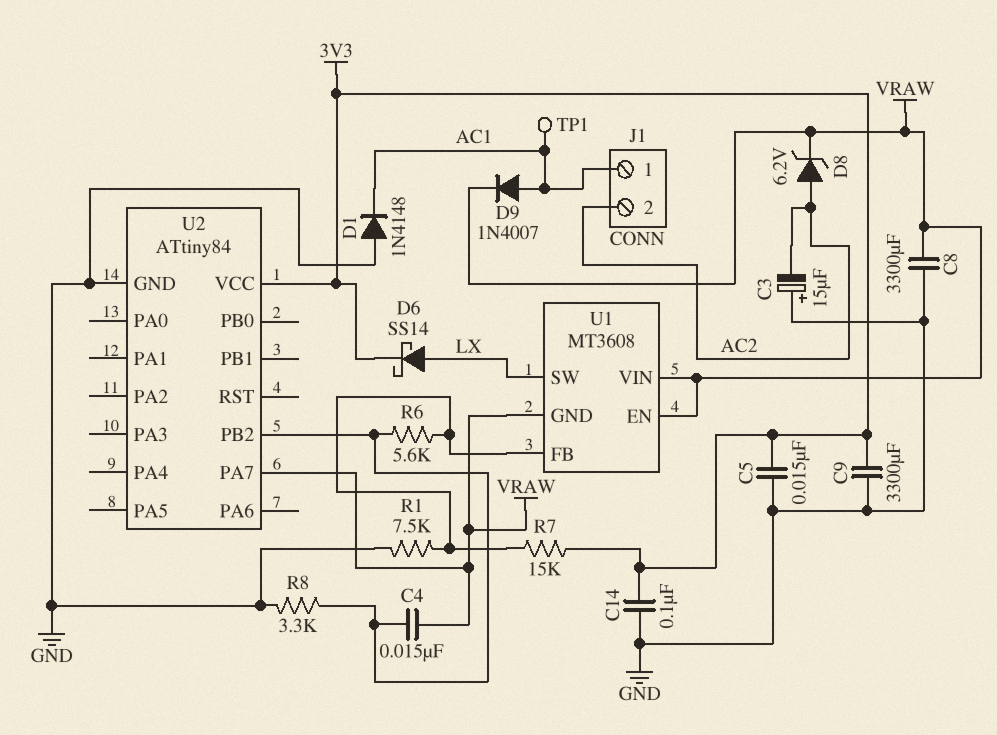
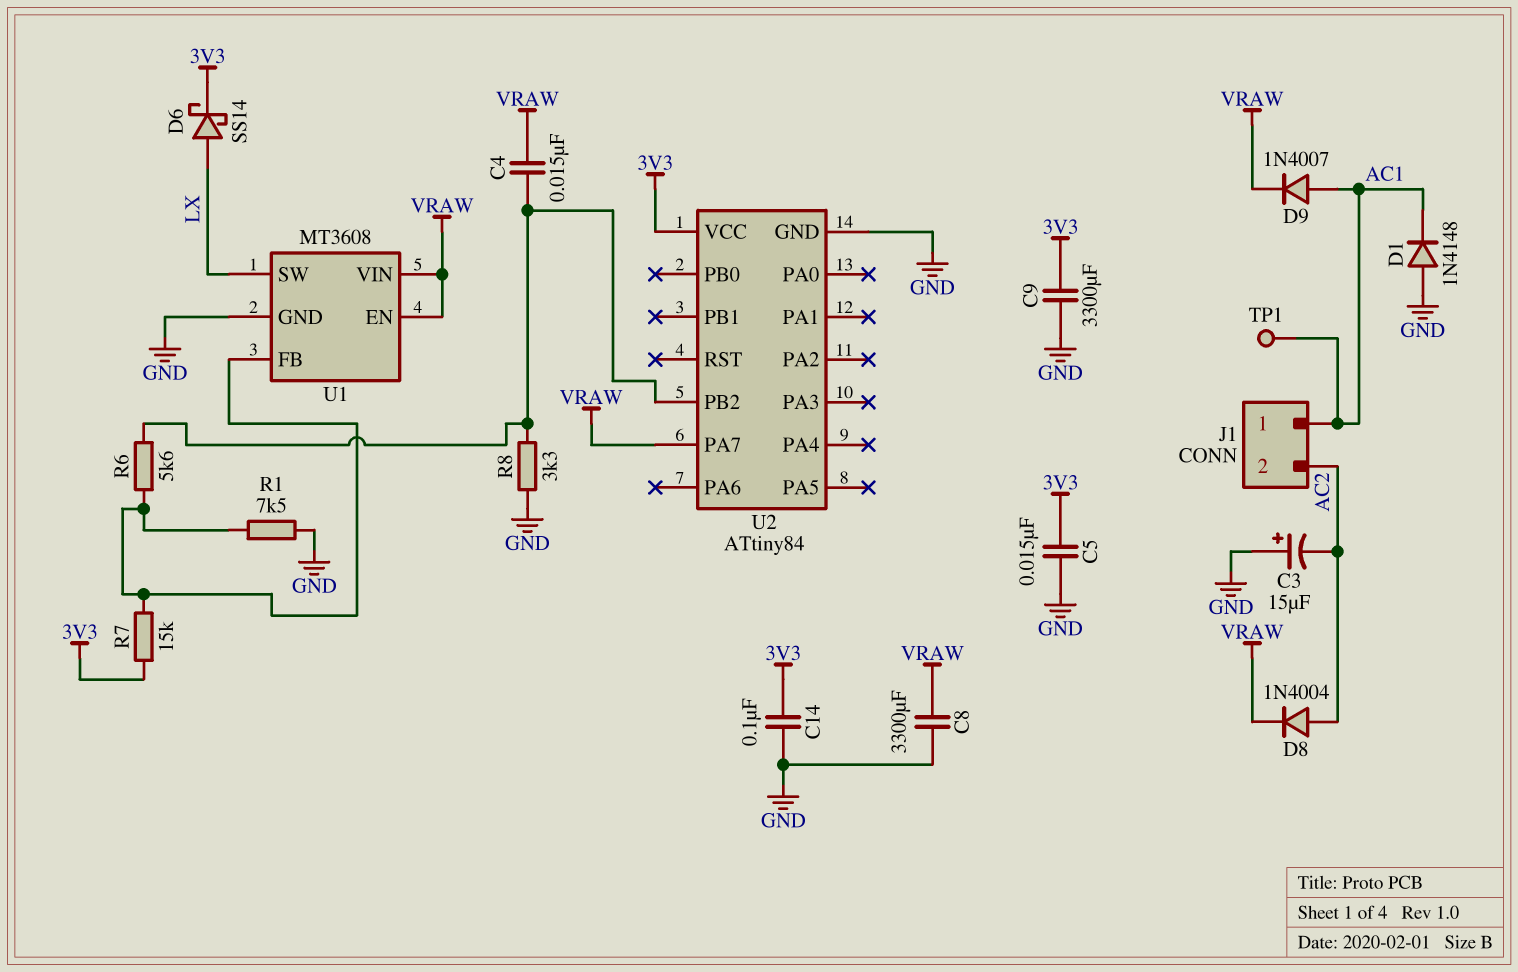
D8: zener 6.2V (A AC2, K VRAW) -> diode 1N4004 (A AC2, K VRAW)
U1 pin GND: VRAW -> GND

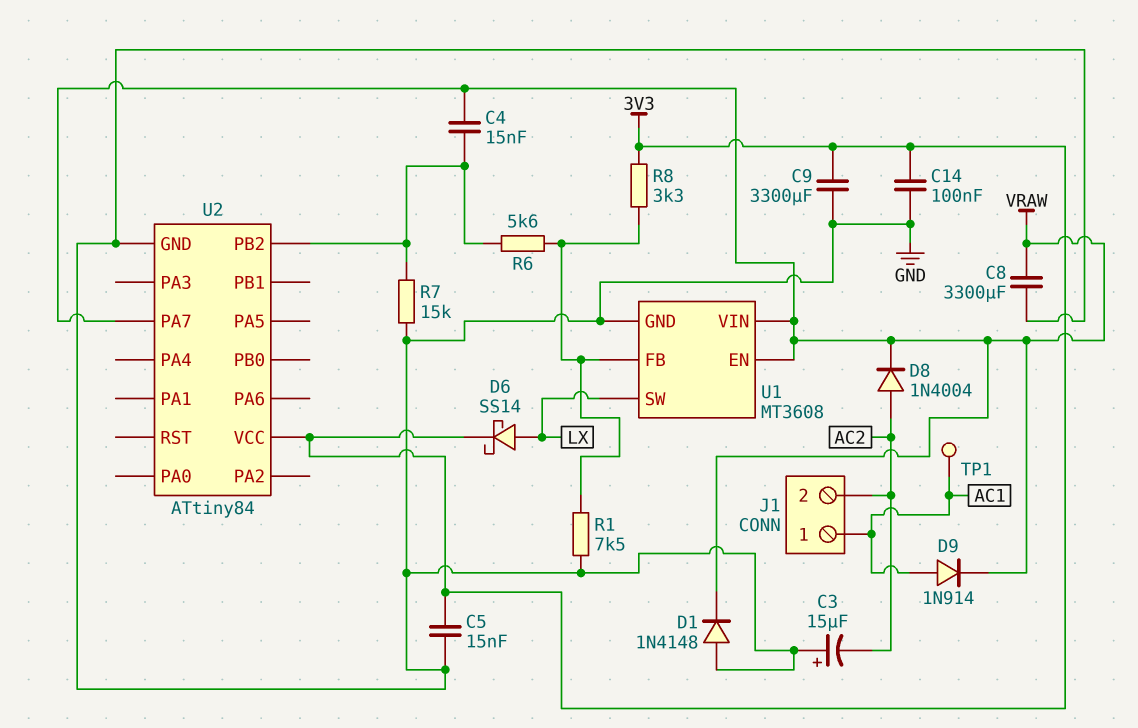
D1: diode 1N4148 (A GND, K AC1) -> diode 1N4148 (A GND, K VRAW)
D9: diode 1N4007 (A AC1, K VRAW) -> diode 1N914 (A AC1, K VRAW)
R7: 15k (3V3, U1/FB) -> 15k (GND, U2/PB2)
R8: 3.3k (GND, U2/PB2) -> 3.3k (3V3, U1/FB)

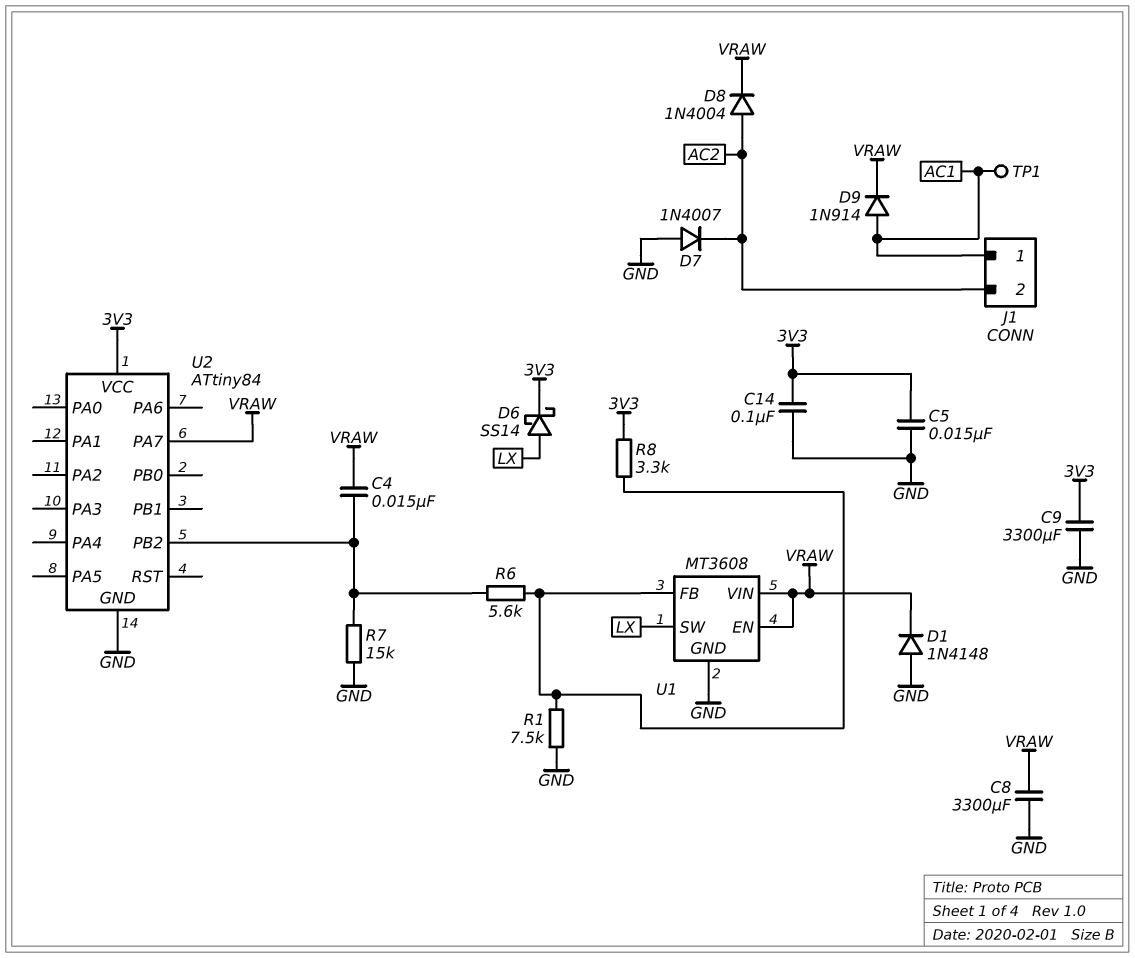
C3: 15uF (plus GND, minus AC2) -> none
D7: none -> diode 1N4007 (A GND, K AC2)

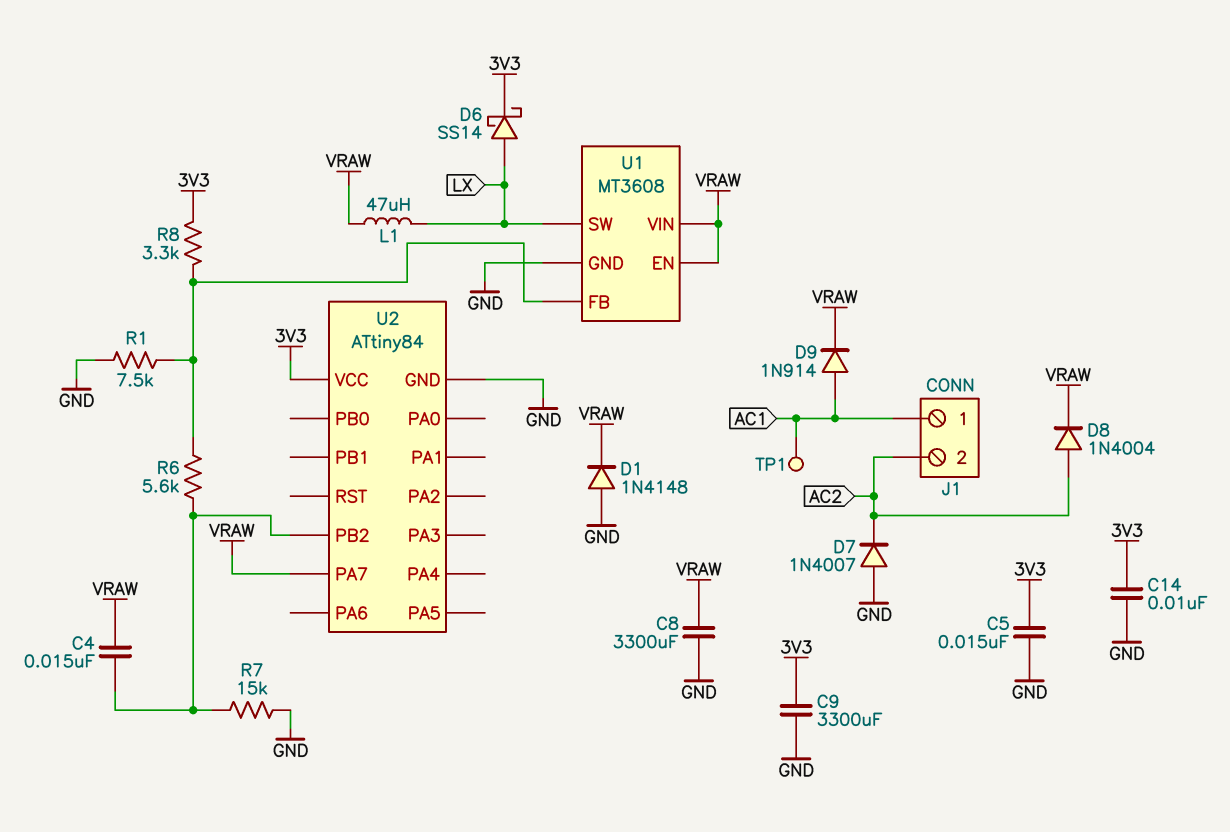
C14: 100nF (3V3, GND) -> 10nF (3V3, GND)
L1: none -> 47uH (LX, VRAW)

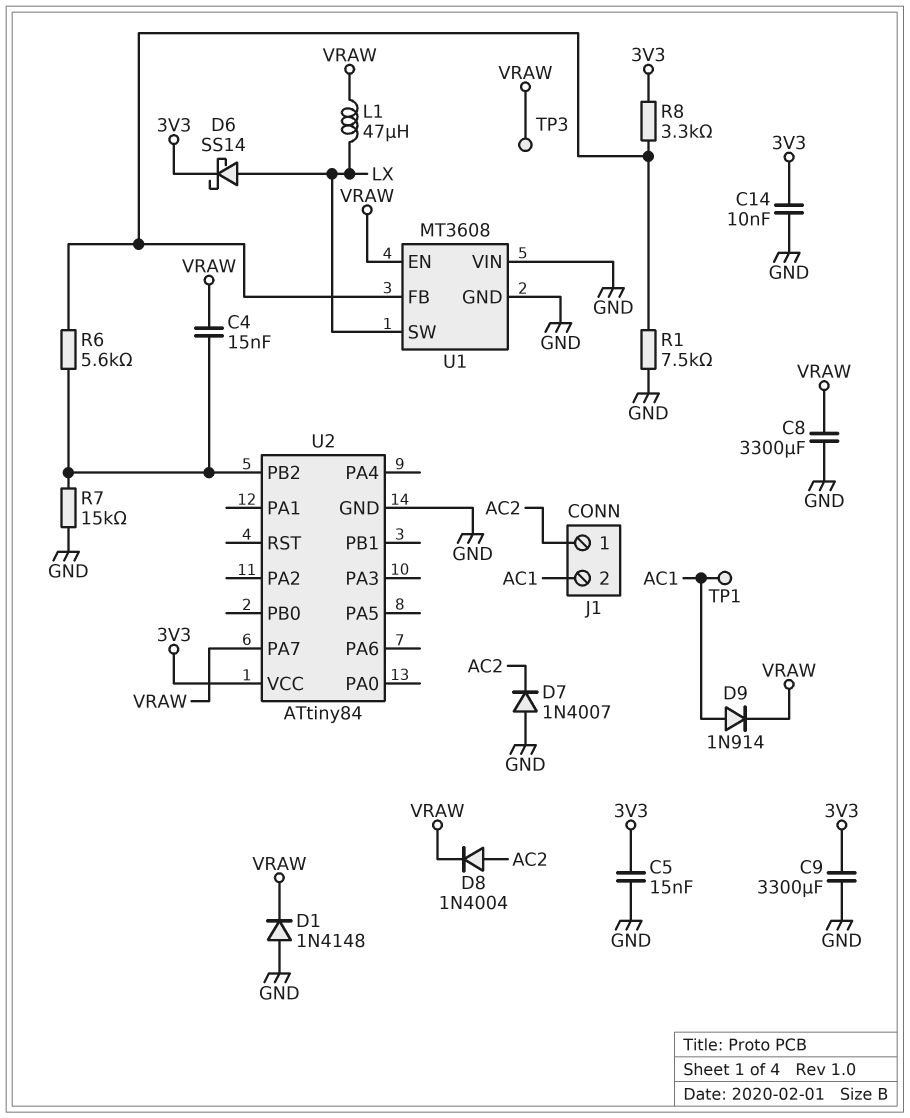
J1 pin 1: AC1 -> AC2
J1 pin 2: AC2 -> AC1
TP3: none -> test point (VRAW)
U1 pin VIN: VRAW -> GND

